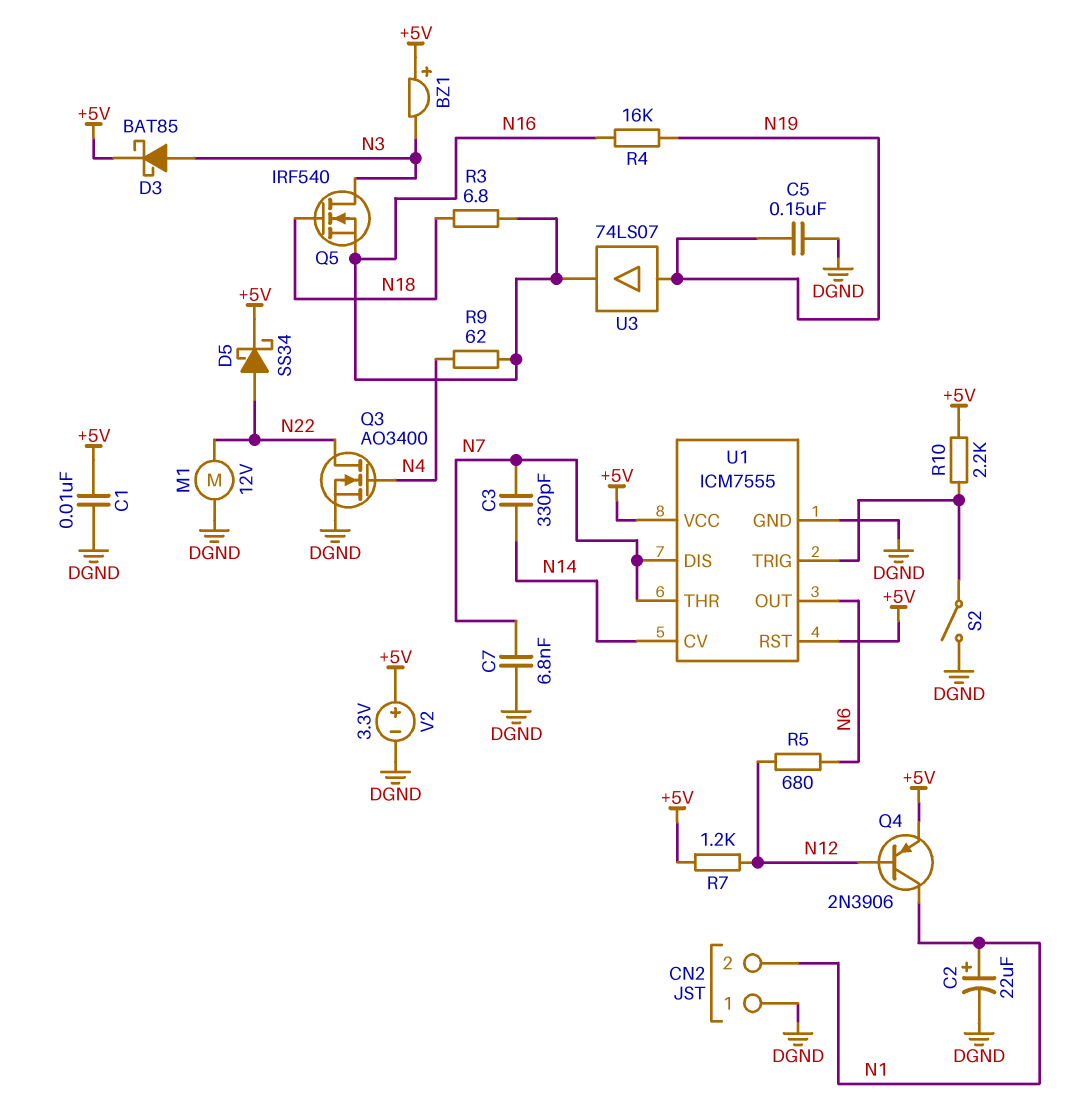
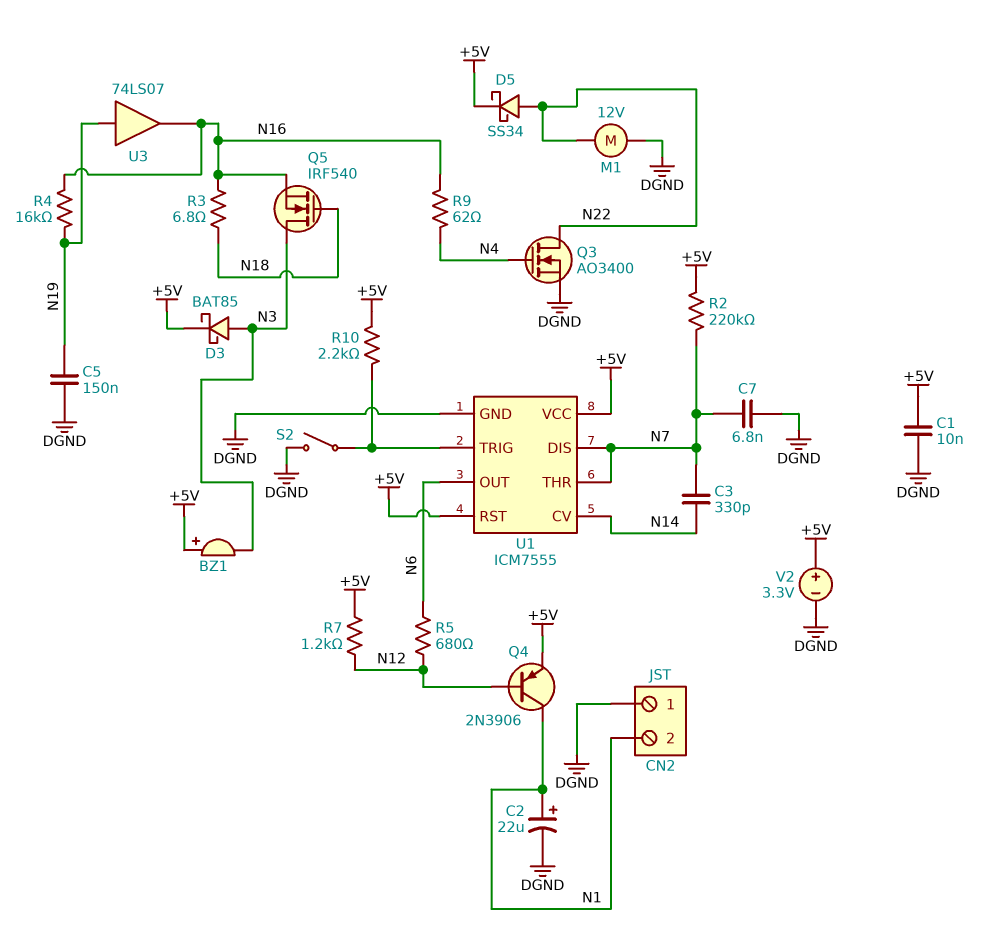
R2: none -> 220k (+5V, N7)

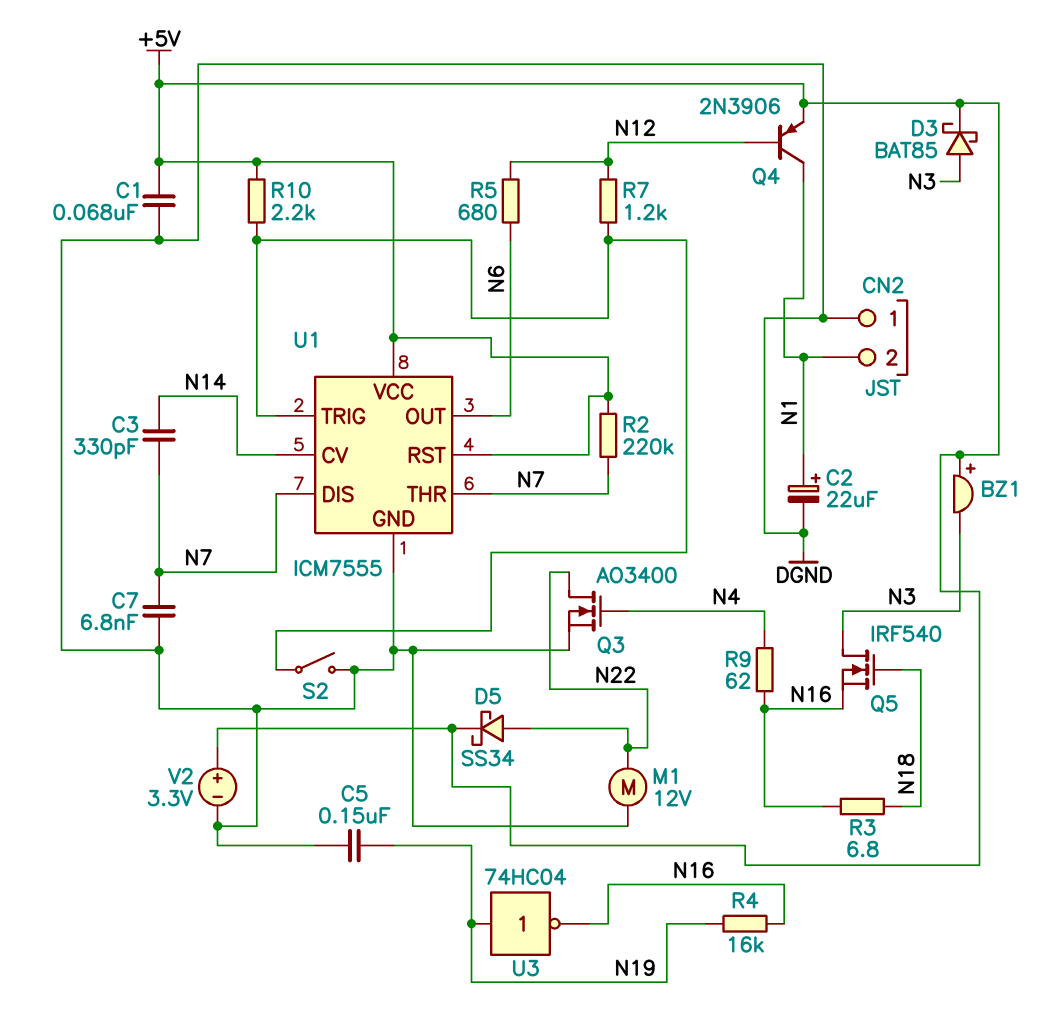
C1: 10nF (+5V, DGND) -> 68nF (+5V, DGND)
R7: 1.2k (+5V, N12) -> 1.2k (N12, U1/TRIG)
U3: buffer 74LS07 (in N19, out N16) -> NOT 74HC04 (in N19, out N16)

